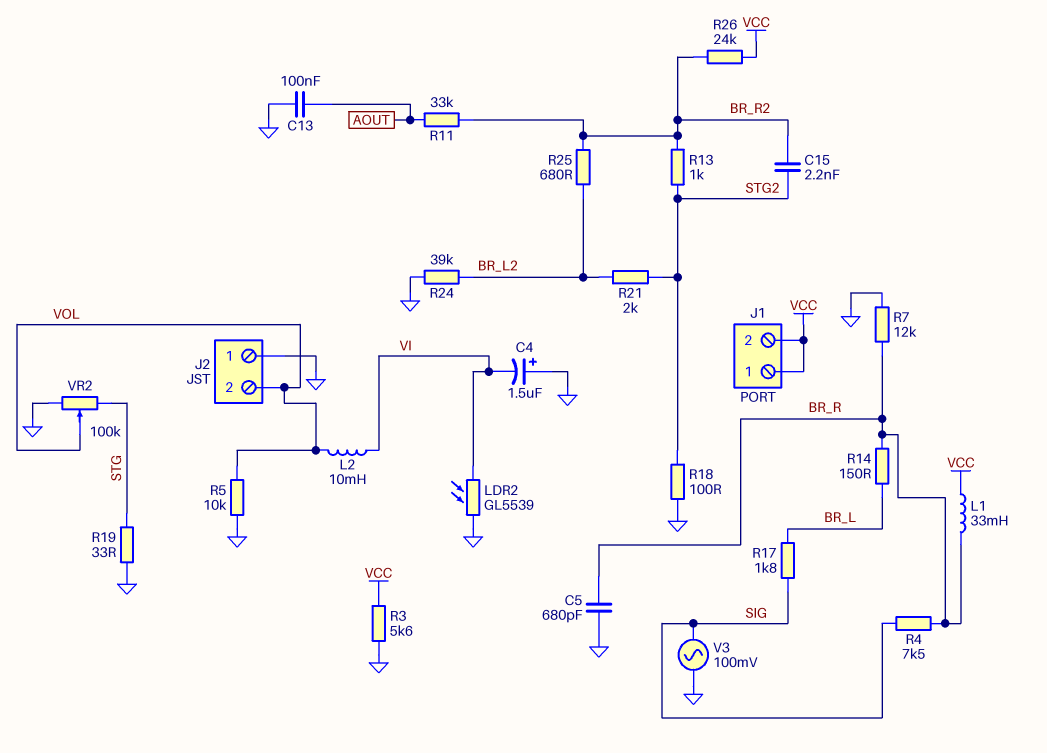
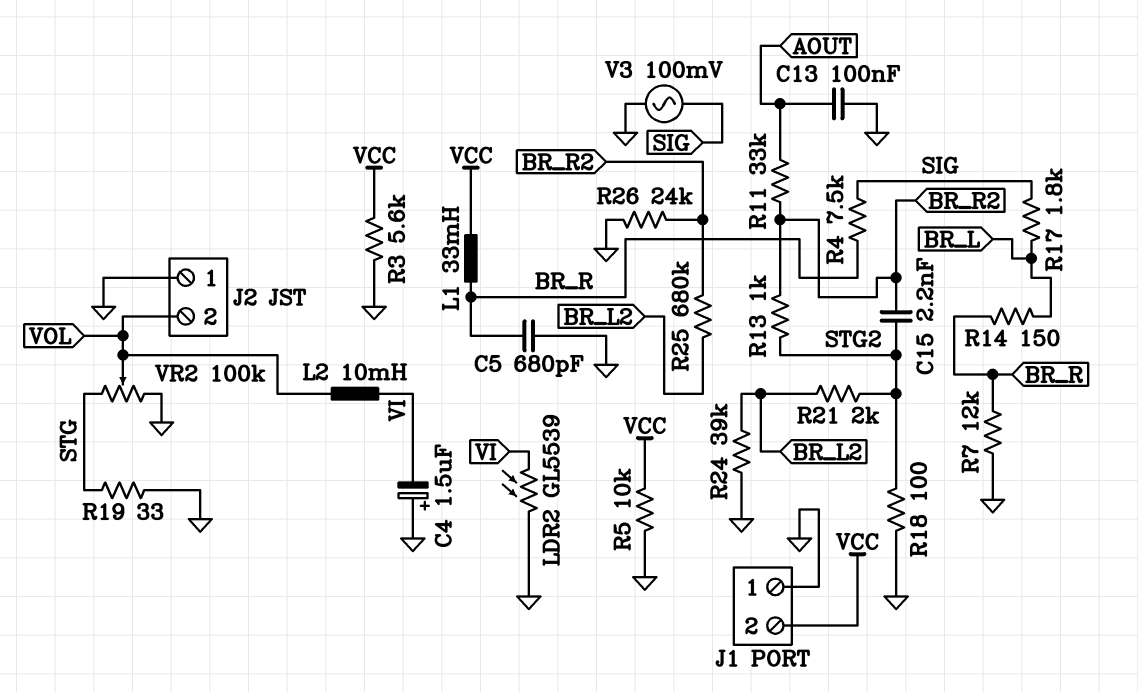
J1 pin 1: VCC -> GND
R5: 10k (GND, VOL) -> 10k (GND, VCC)
R25: 680 (BR_L2, BR_R2) -> 680k (BR_L2, BR_R2)
R26: 24k (BR_R2, VCC) -> 24k (BR_R2, GND)

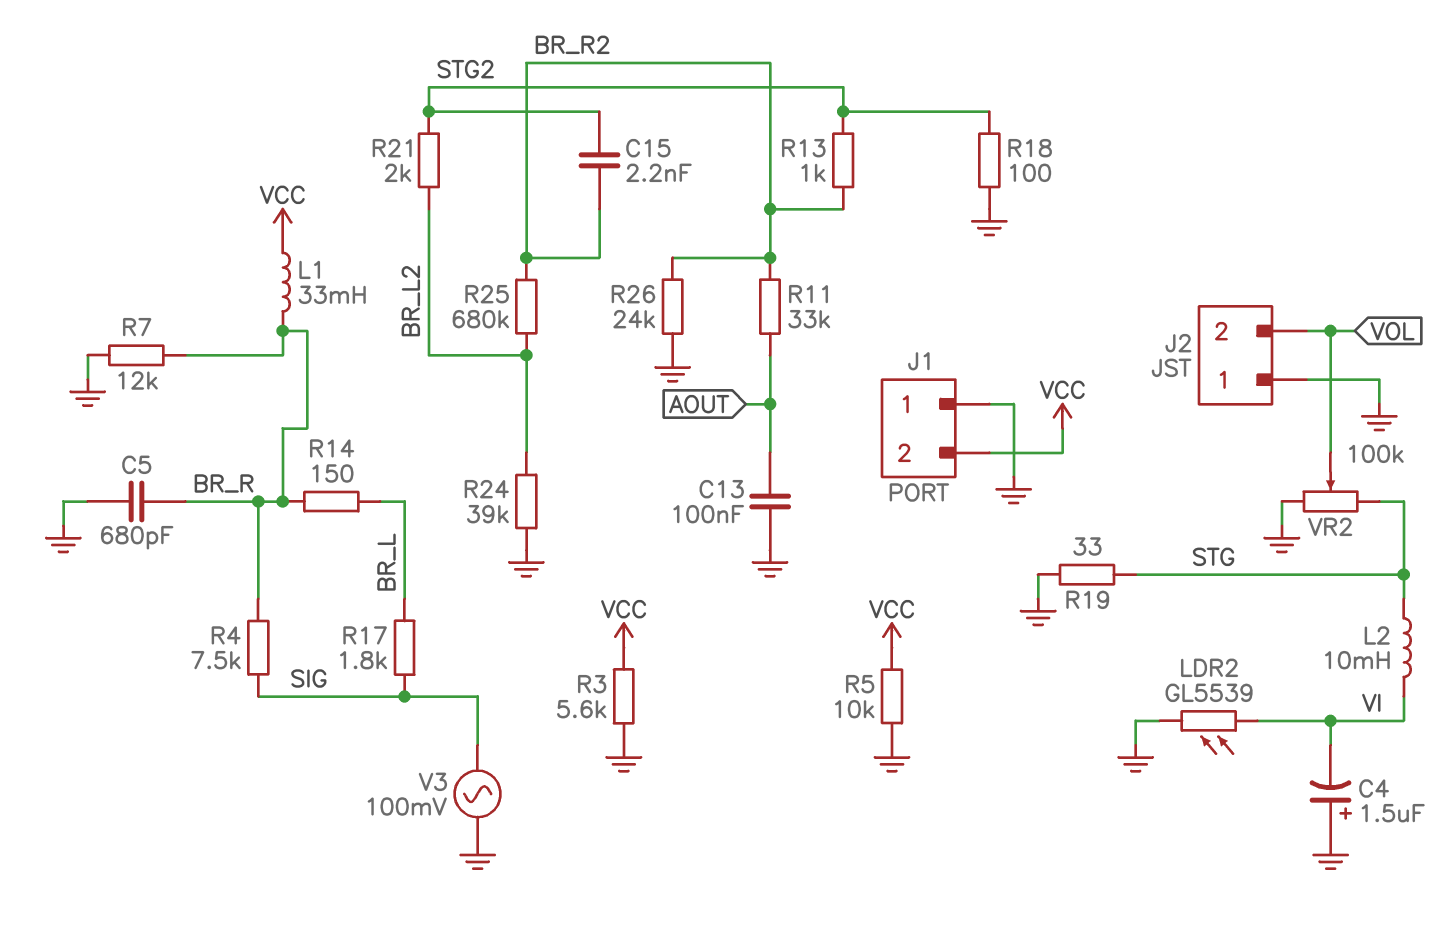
L2: 10mH (VI, VOL) -> 10mH (STG, VI)

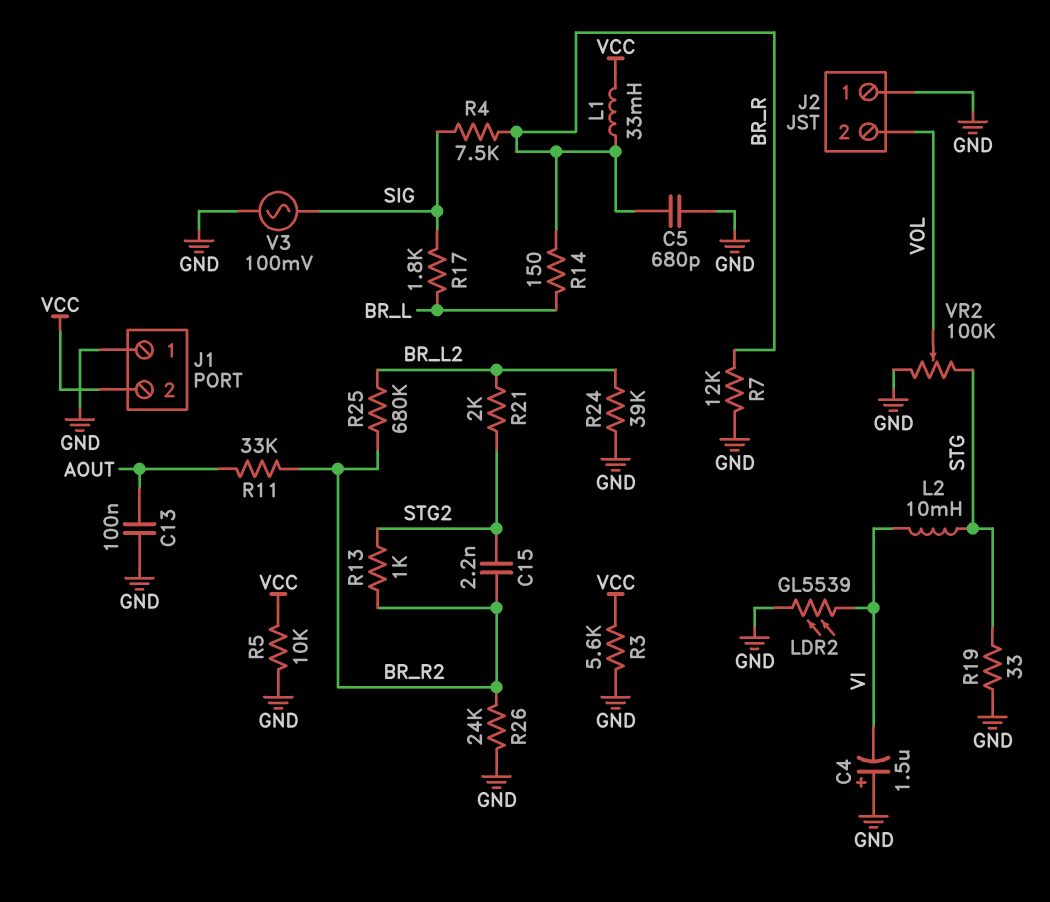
R18: 100 (GND, STG2) -> none

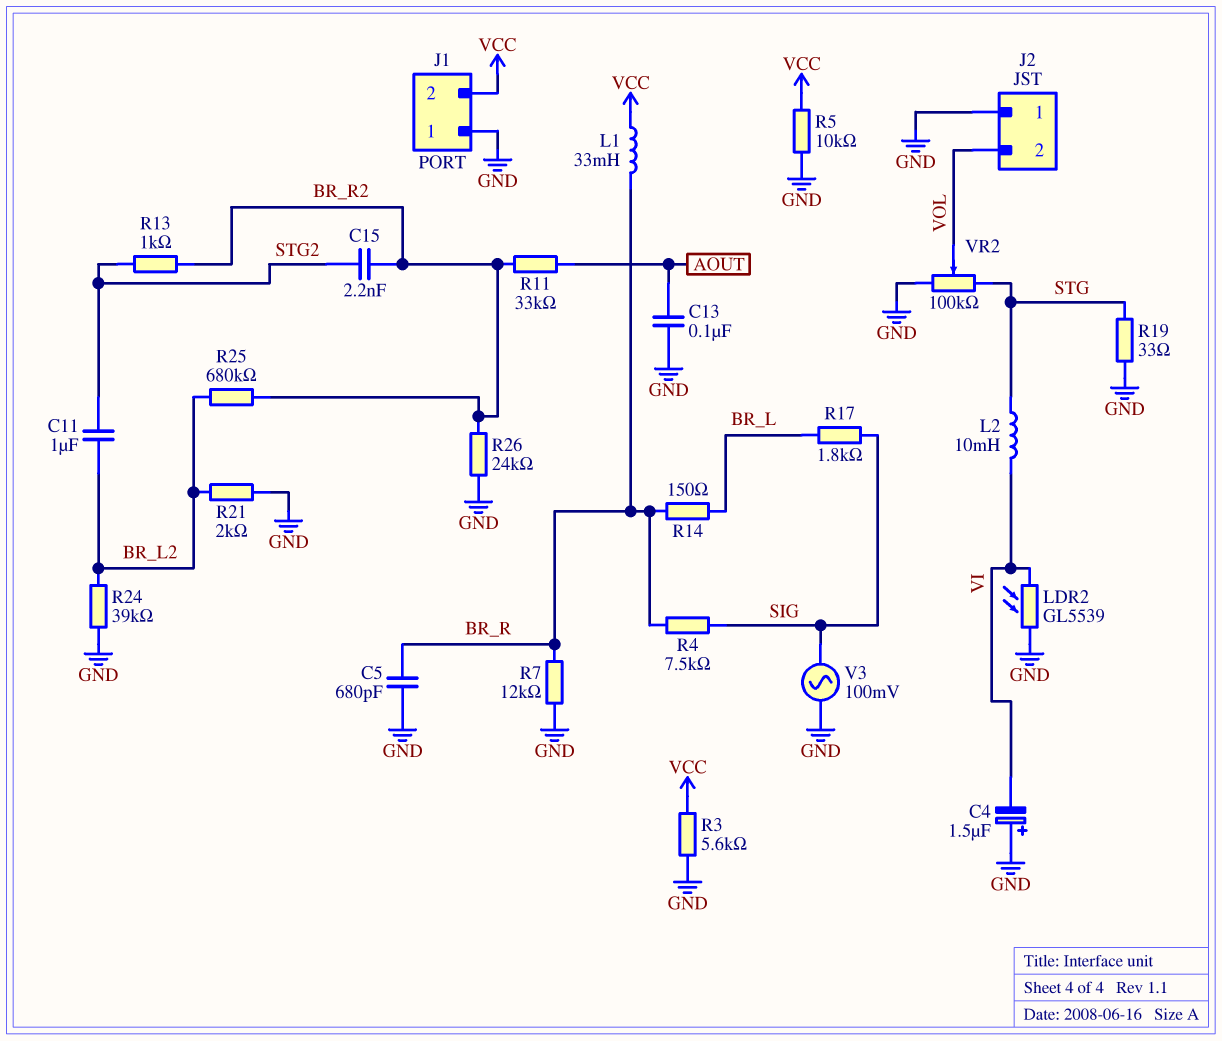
C11: none -> 1uF (BR_L2, STG2)
R21: 2k (BR_L2, STG2) -> 2k (BR_L2, GND)

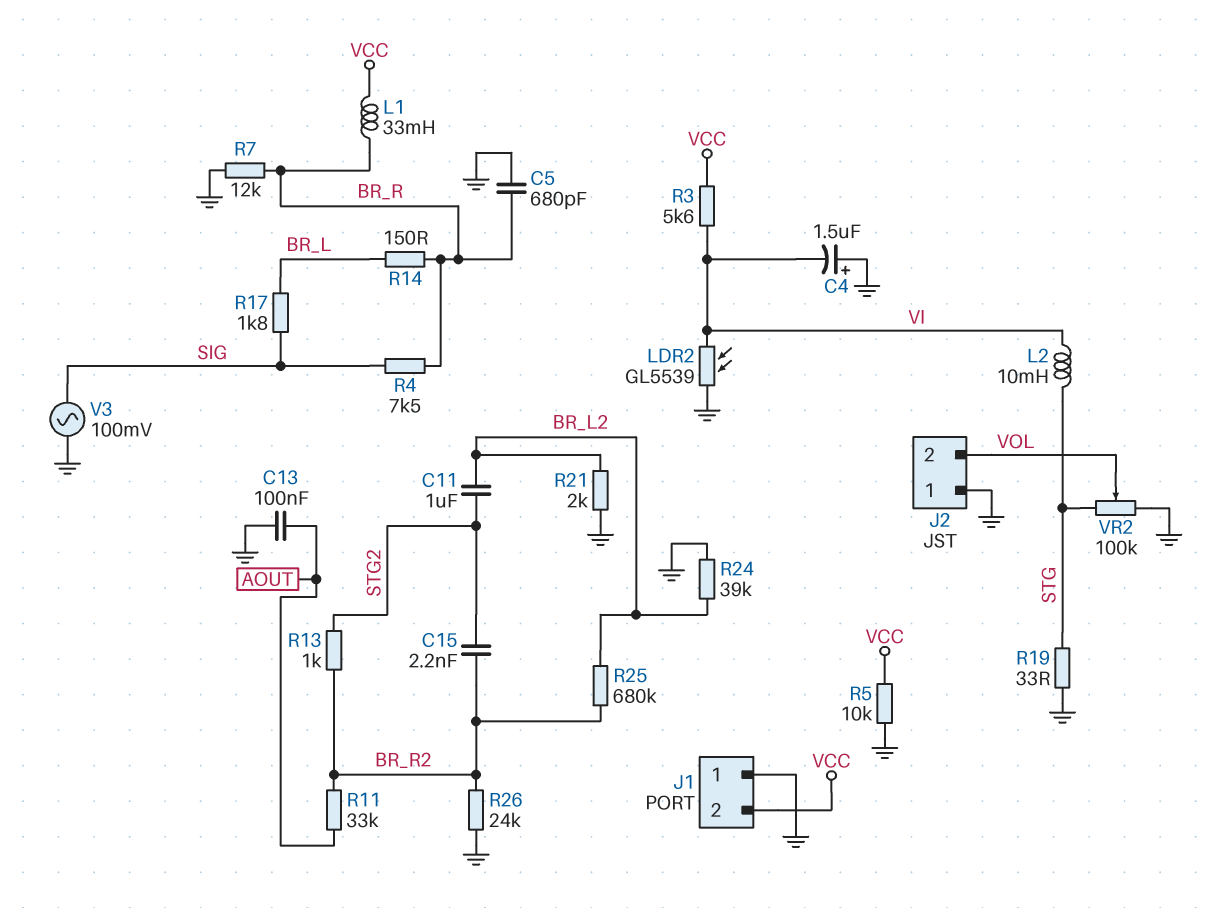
R3: 5.6k (GND, VCC) -> 5.6k (VCC, VI)

